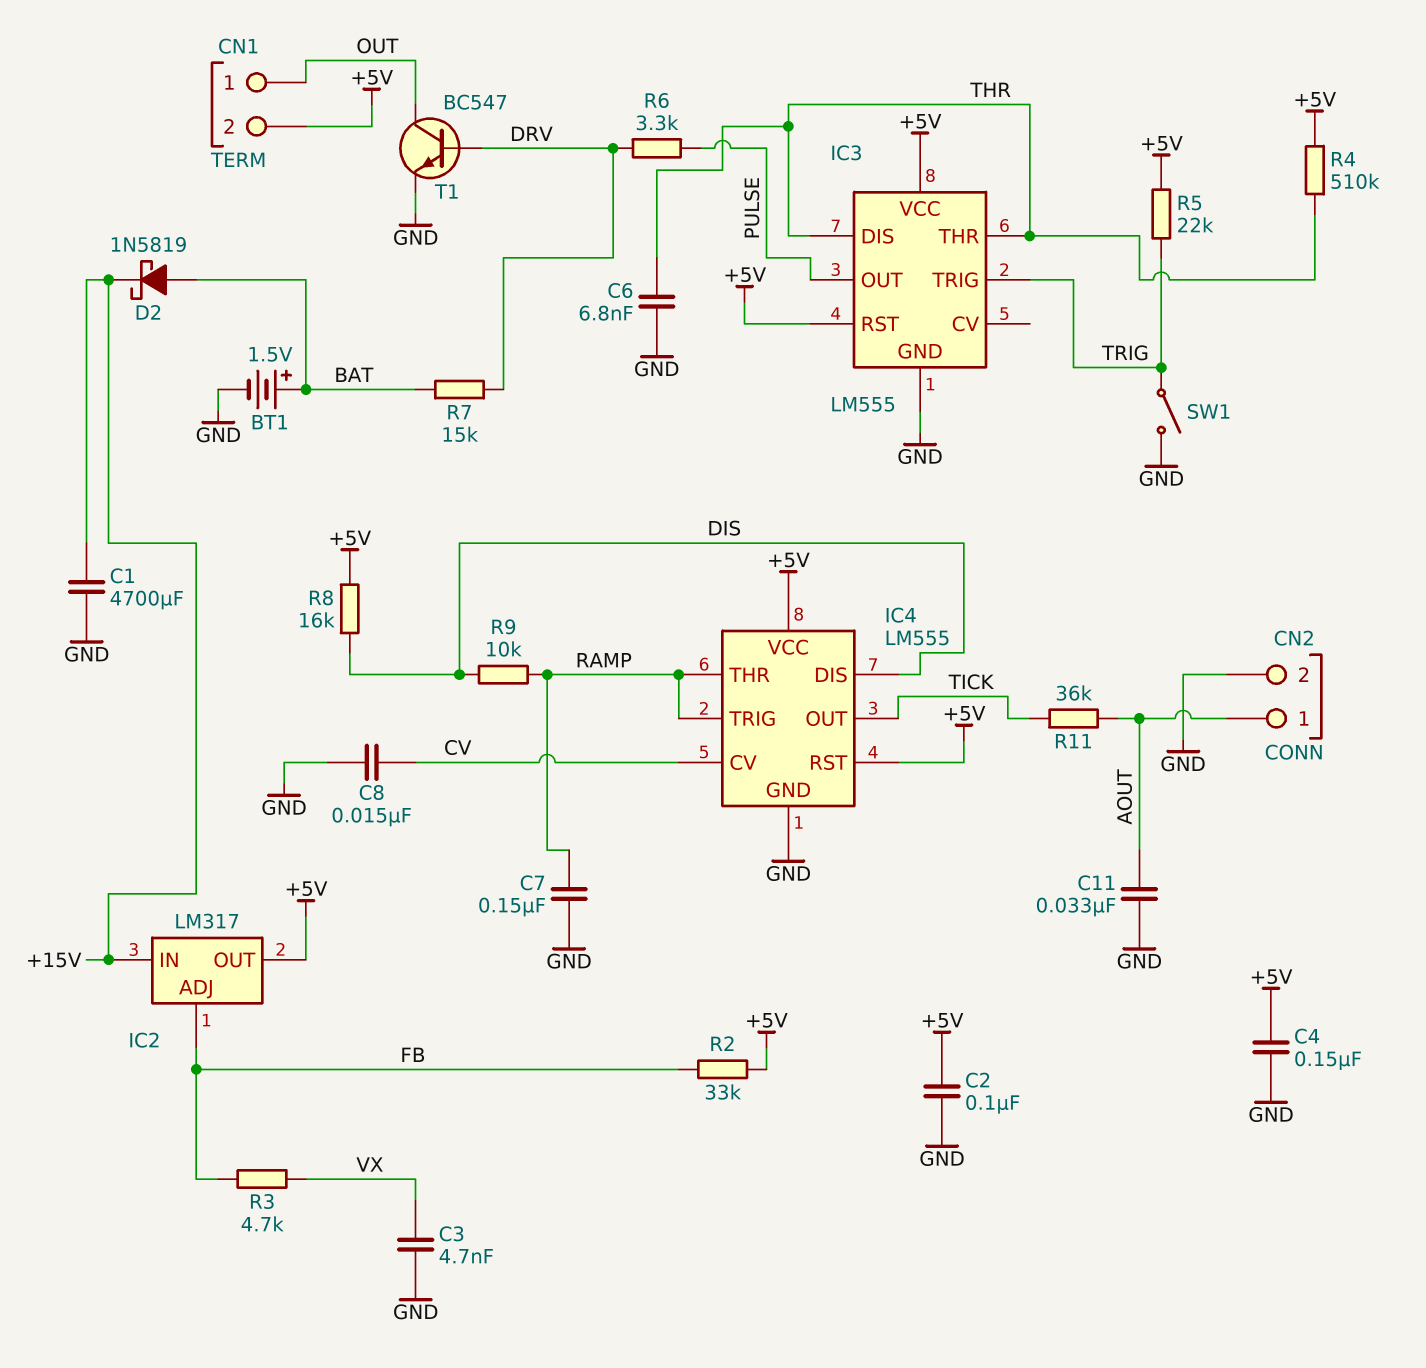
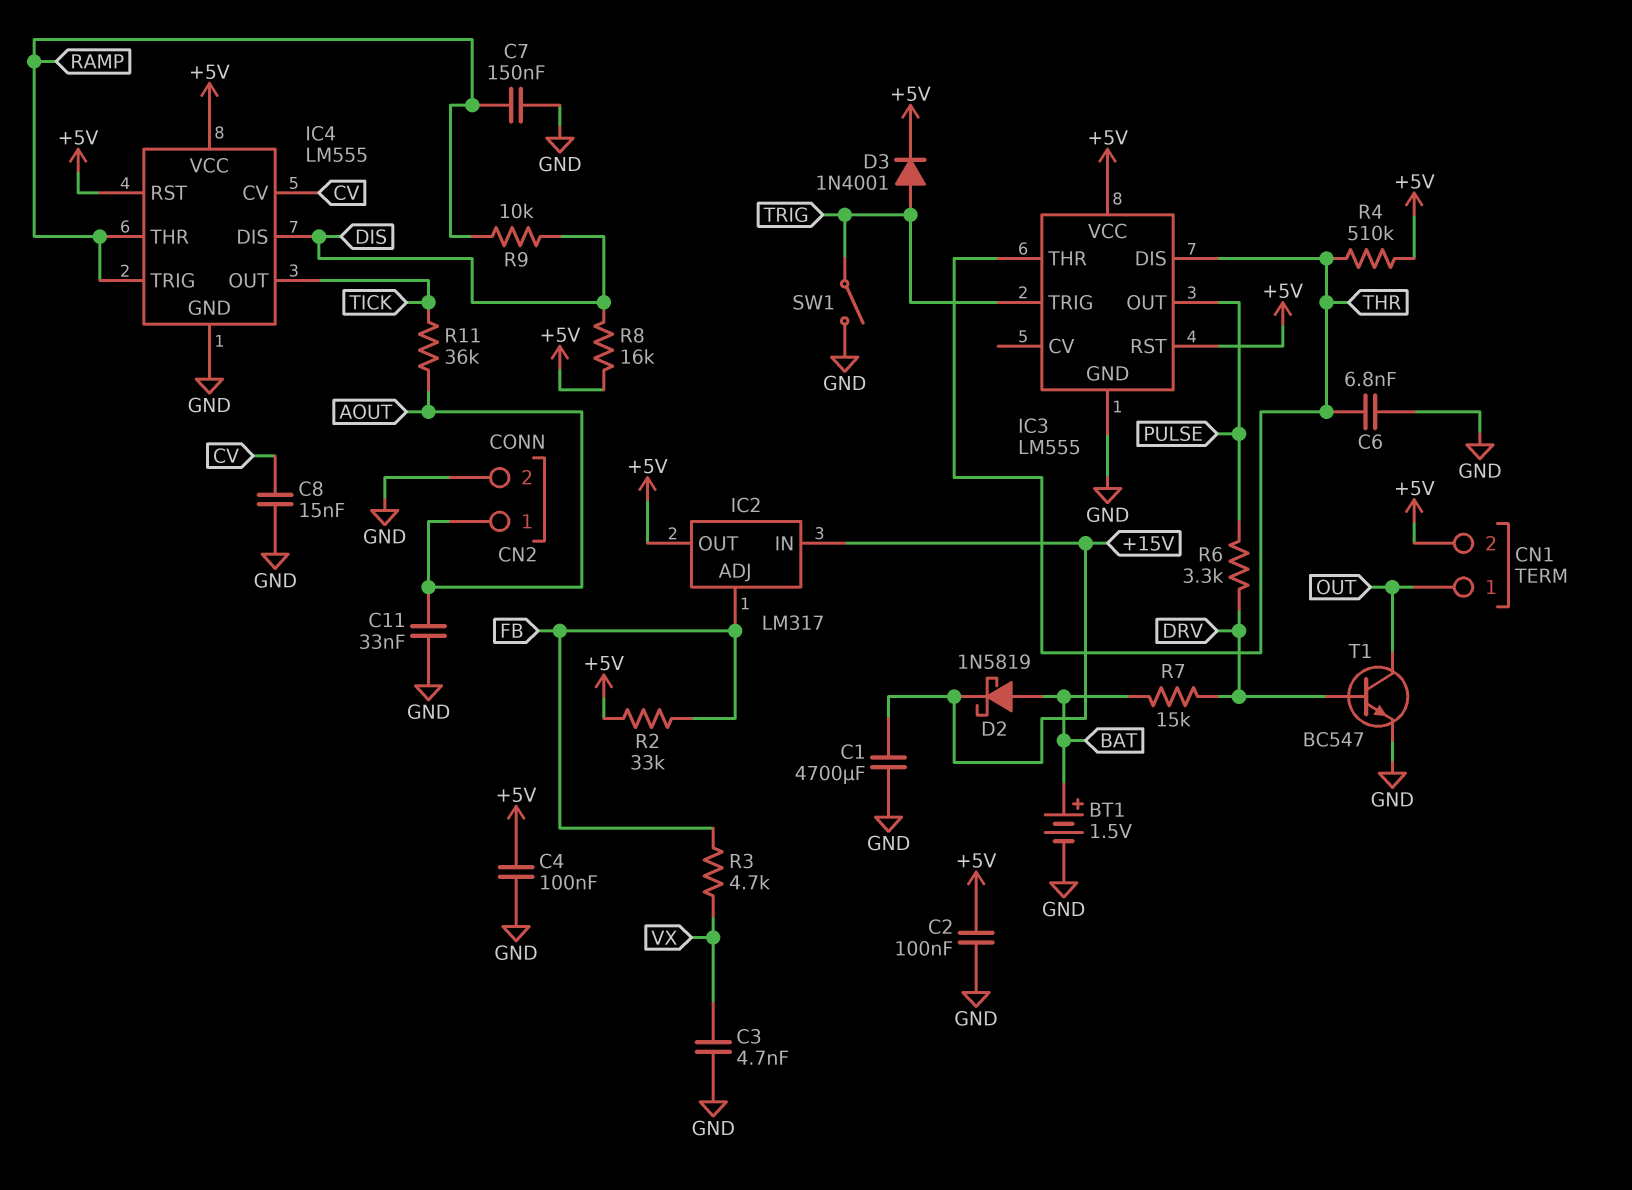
C4: 150nF (+5V, GND) -> 100nF (+5V, GND)
D3: none -> diode 1N4001 (A TRIG, K +5V)
R5: 22k (+5V, TRIG) -> none

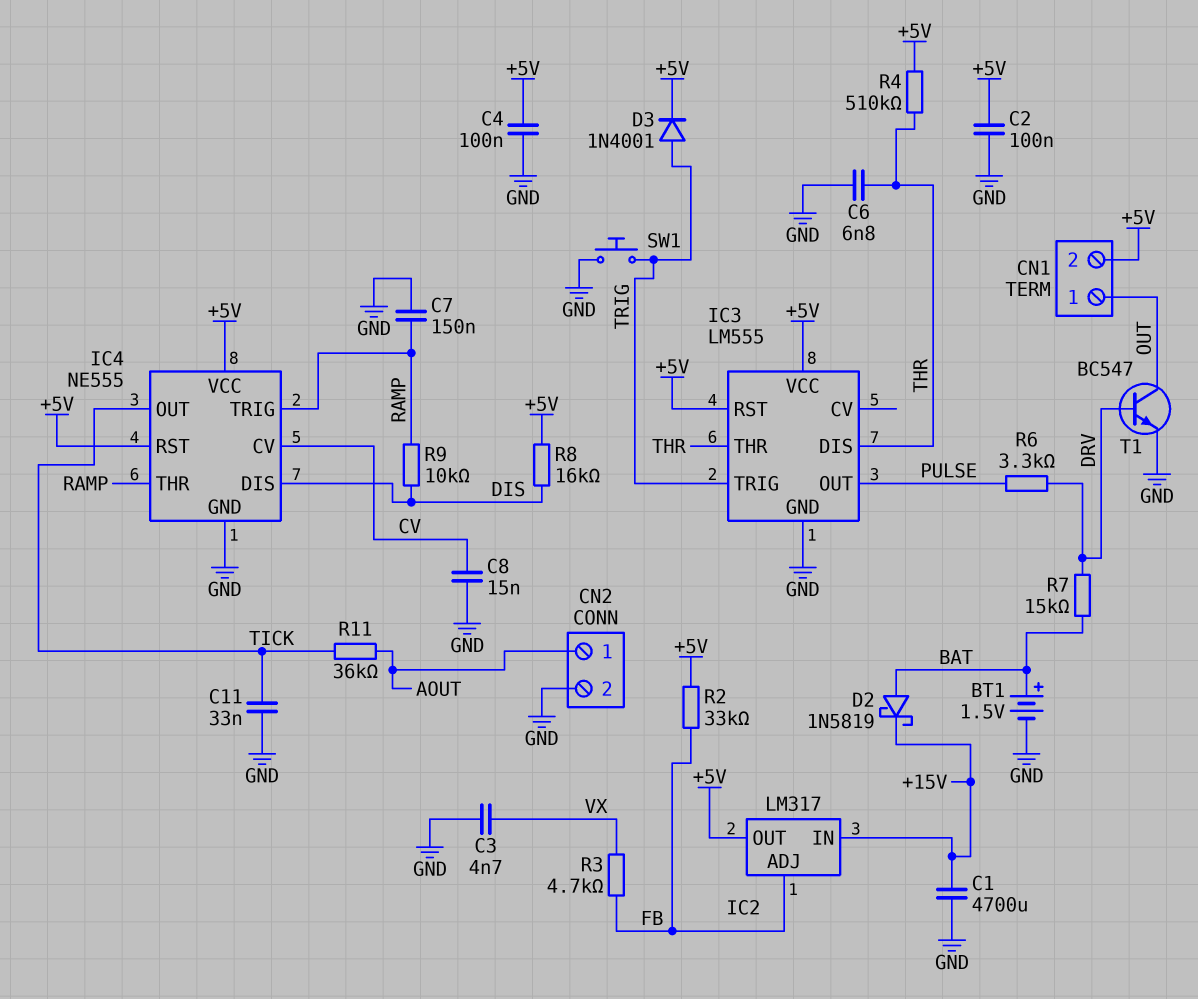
C11: 33nF (AOUT, GND) -> 33nF (GND, TICK)
IC4: LM555 -> NE555
SW1: switch (GND, TRIG) -> button (GND, TRIG)

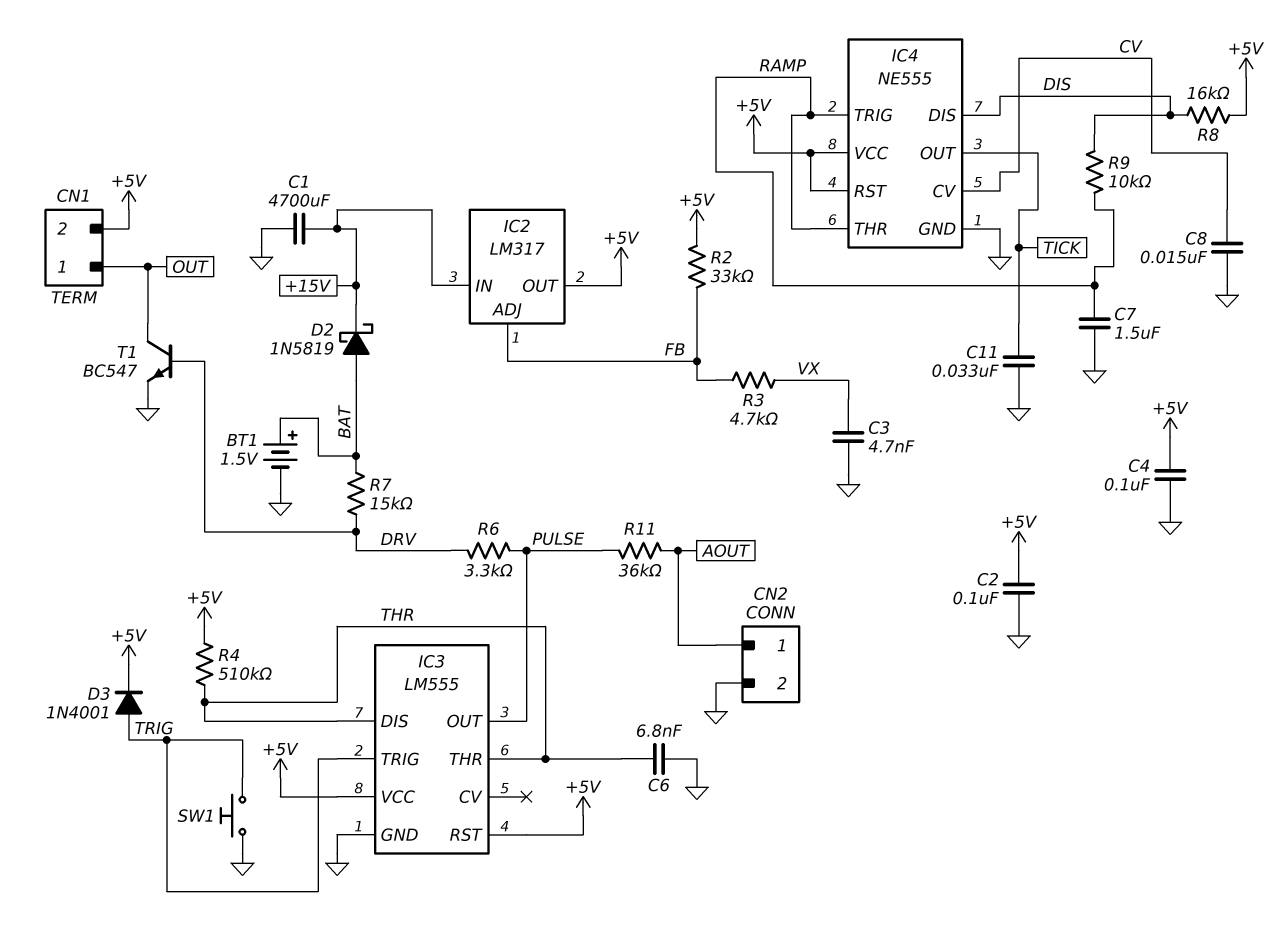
C7: 150nF (GND, RAMP) -> 1.5uF (GND, RAMP)
R11: 36k (AOUT, TICK) -> 36k (AOUT, PULSE)

